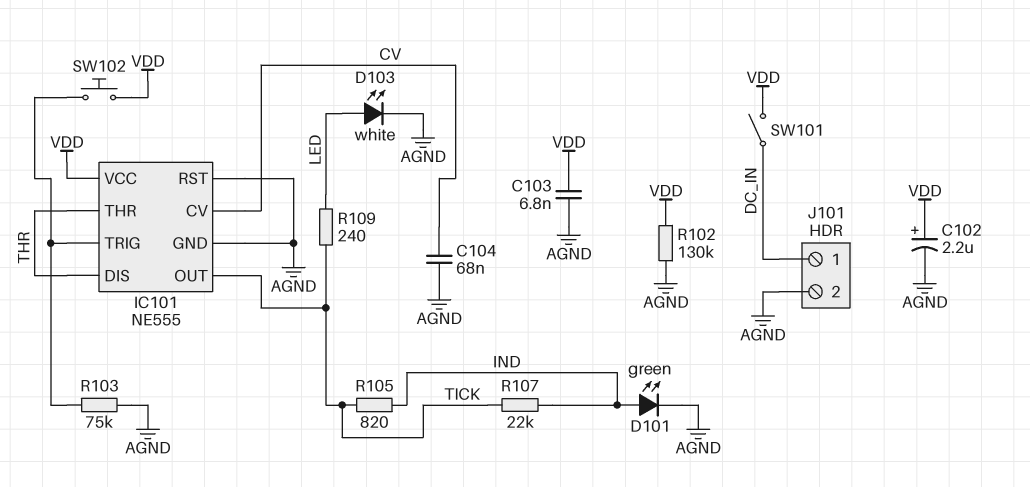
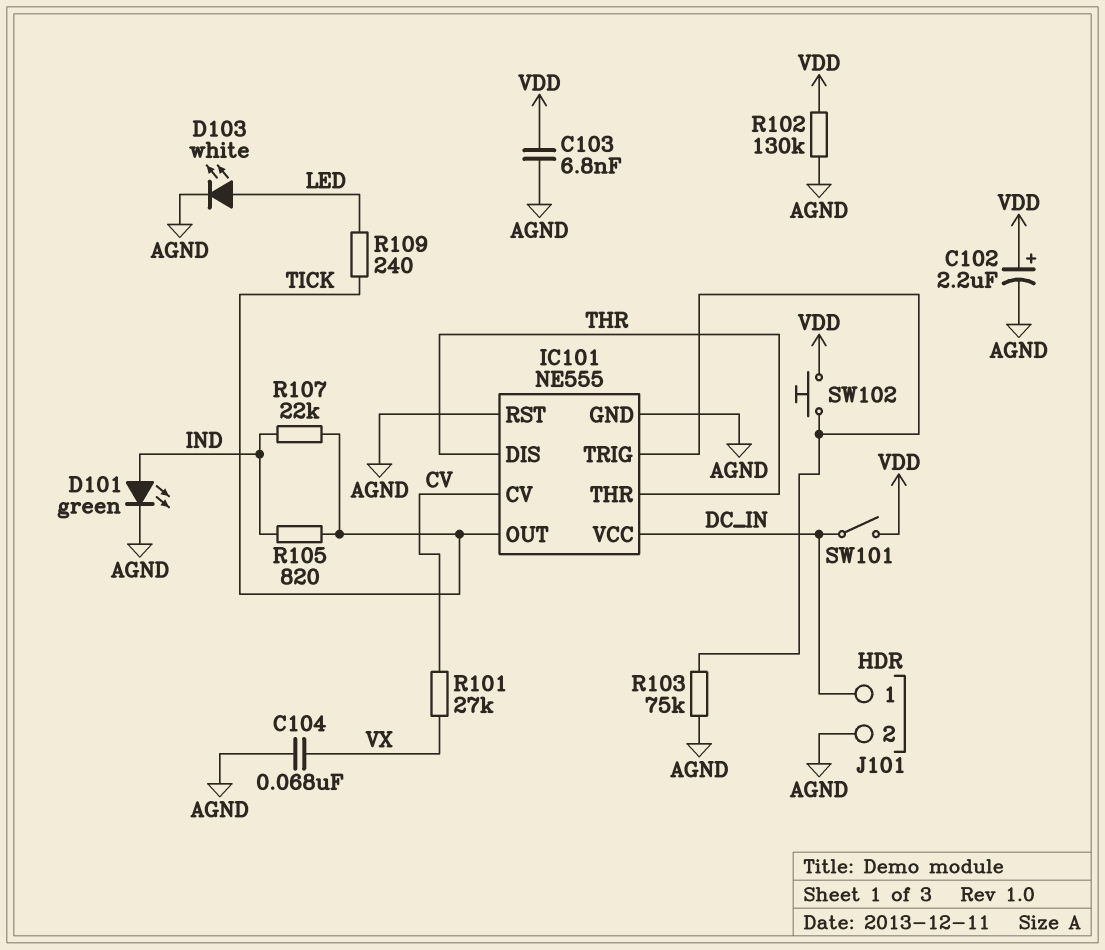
C104: 68nF (AGND, CV) -> 68nF (AGND, VX)
IC101 pin VCC: VDD -> DC_IN
R101: none -> 27k (CV, VX)

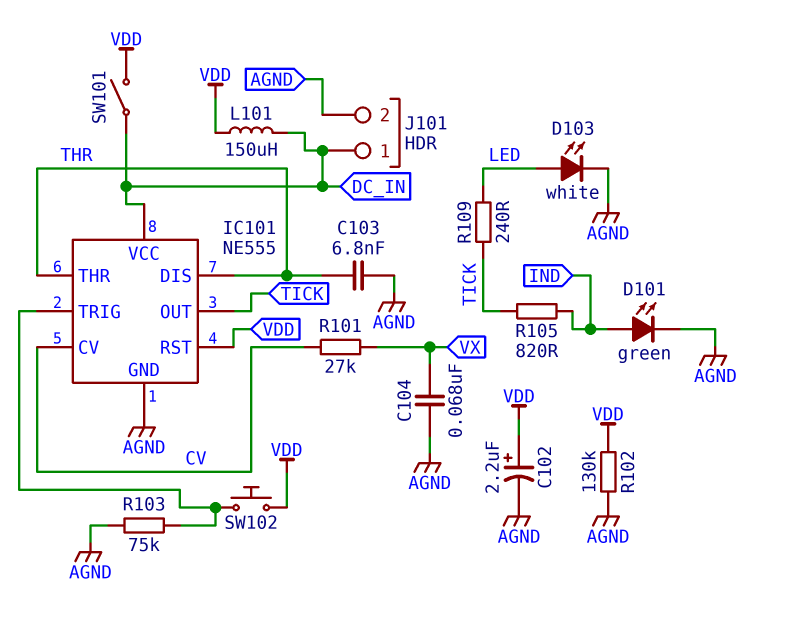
C103: 6.8nF (AGND, VDD) -> 6.8nF (AGND, THR)
IC101 pin RST: AGND -> VDD
L101: none -> 150uH (DC_IN, VDD)
R107: 22k (IND, TICK) -> none

